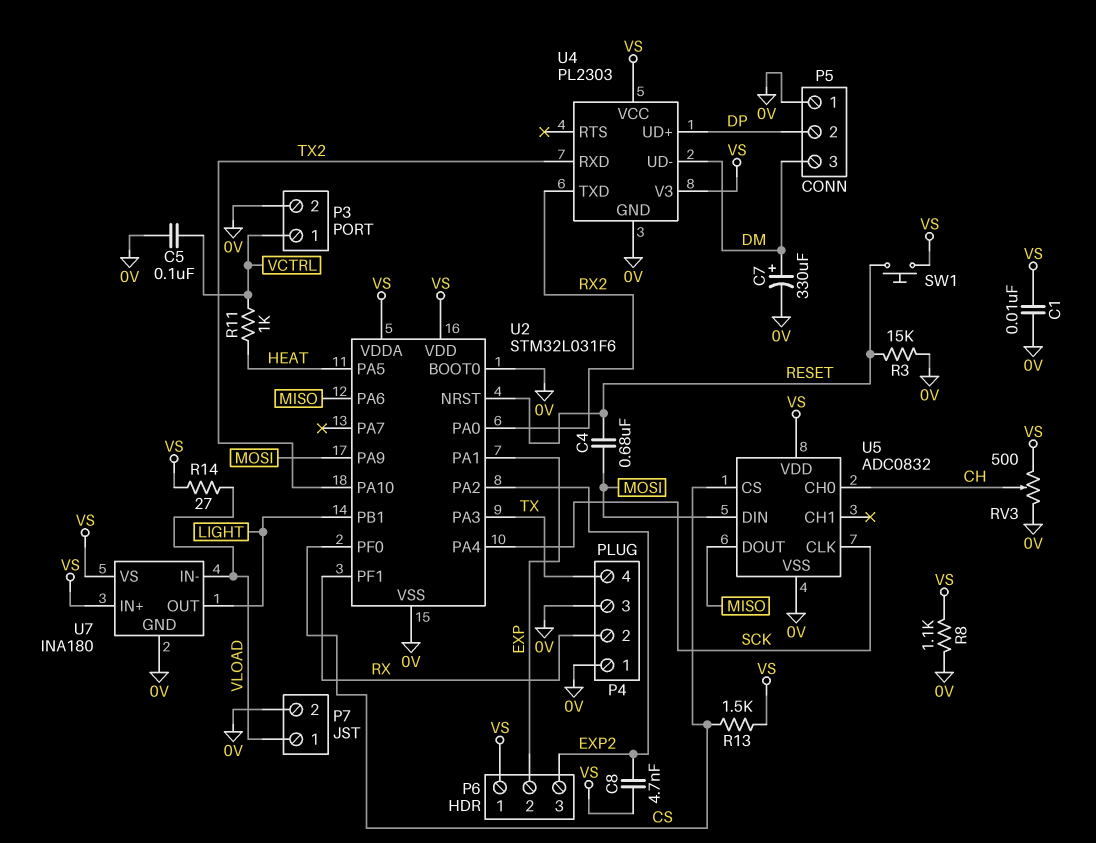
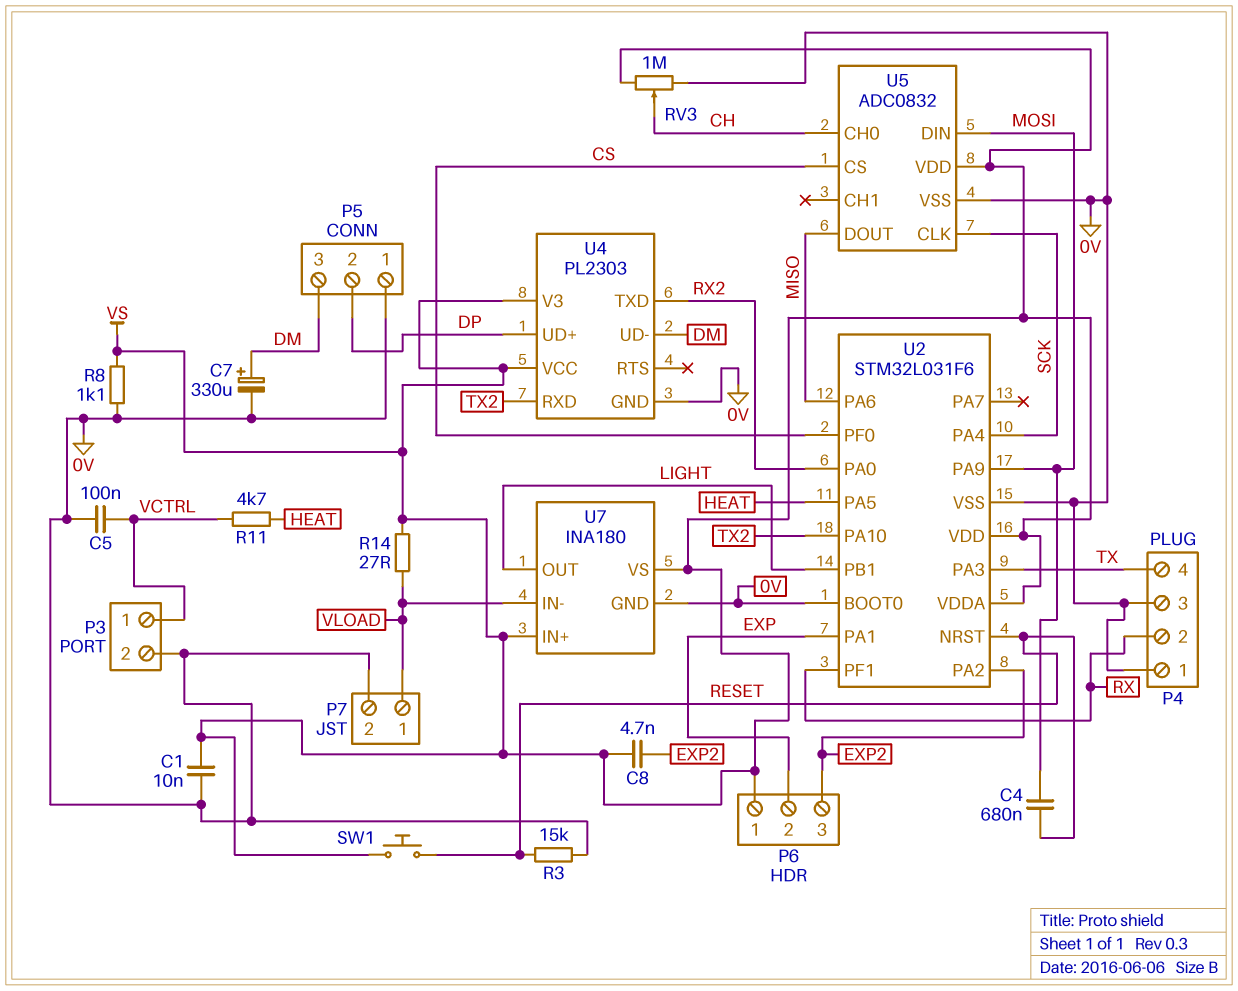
R11: 1k (HEAT, VCTRL) -> 4.7k (HEAT, VCTRL)
R13: 1.5k (CS, VS) -> none
RV3: 500 (0V, VS, wiper CH) -> 1M (0V, VS, wiper CH)

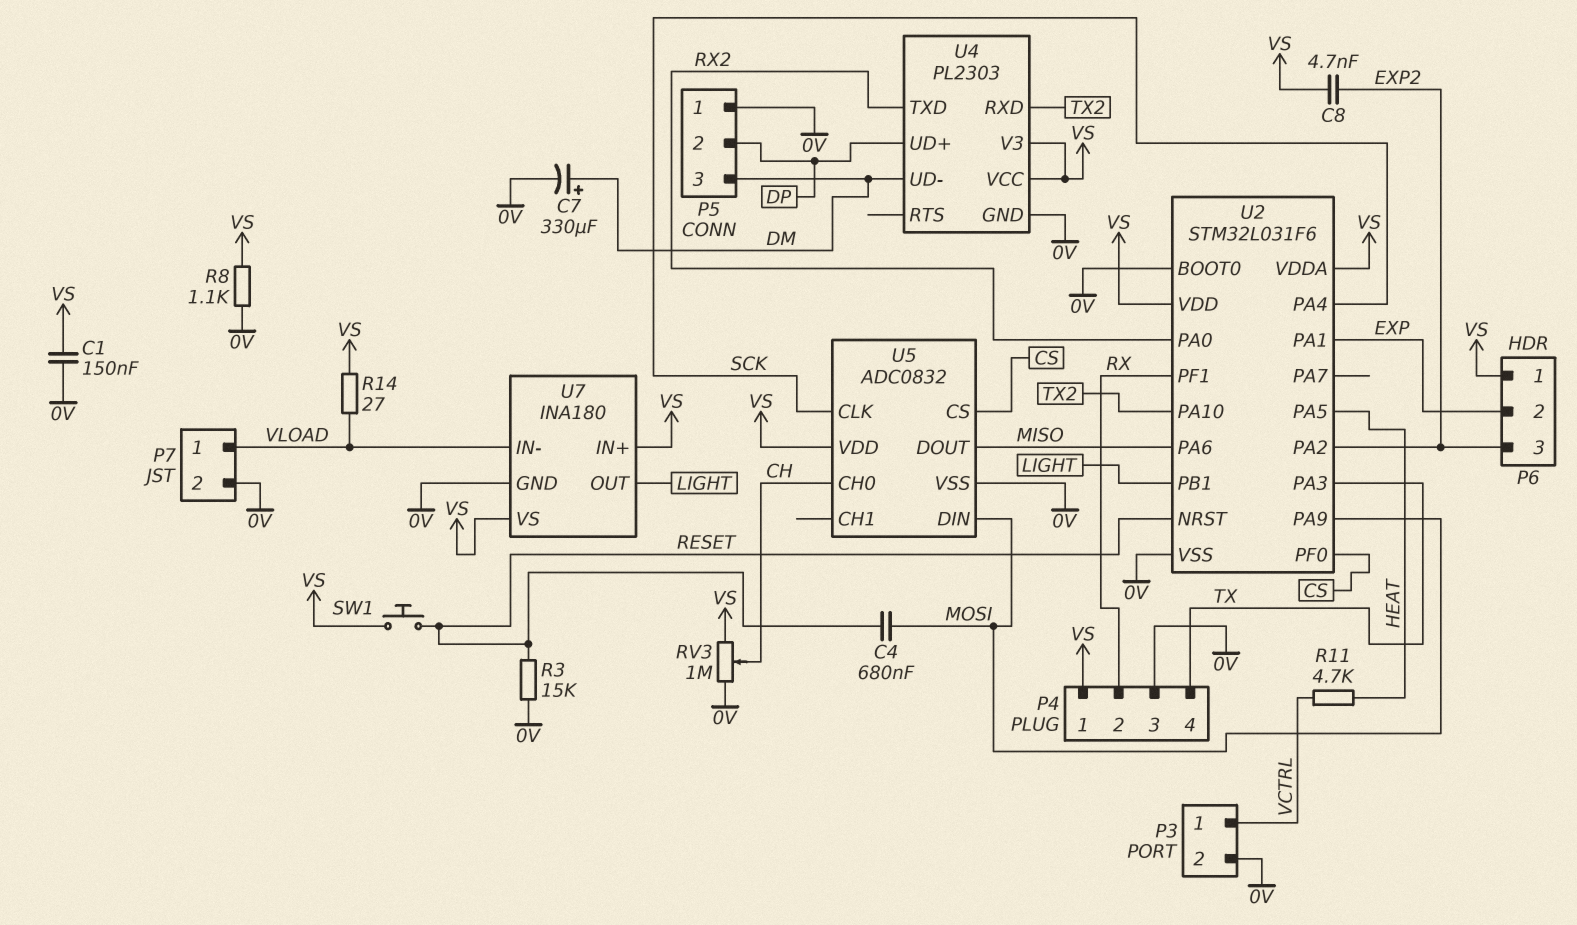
C1: 10nF (0V, VS) -> 150nF (0V, VS)
C5: 100nF (0V, VCTRL) -> none
P4 pin 1: 0V -> VS

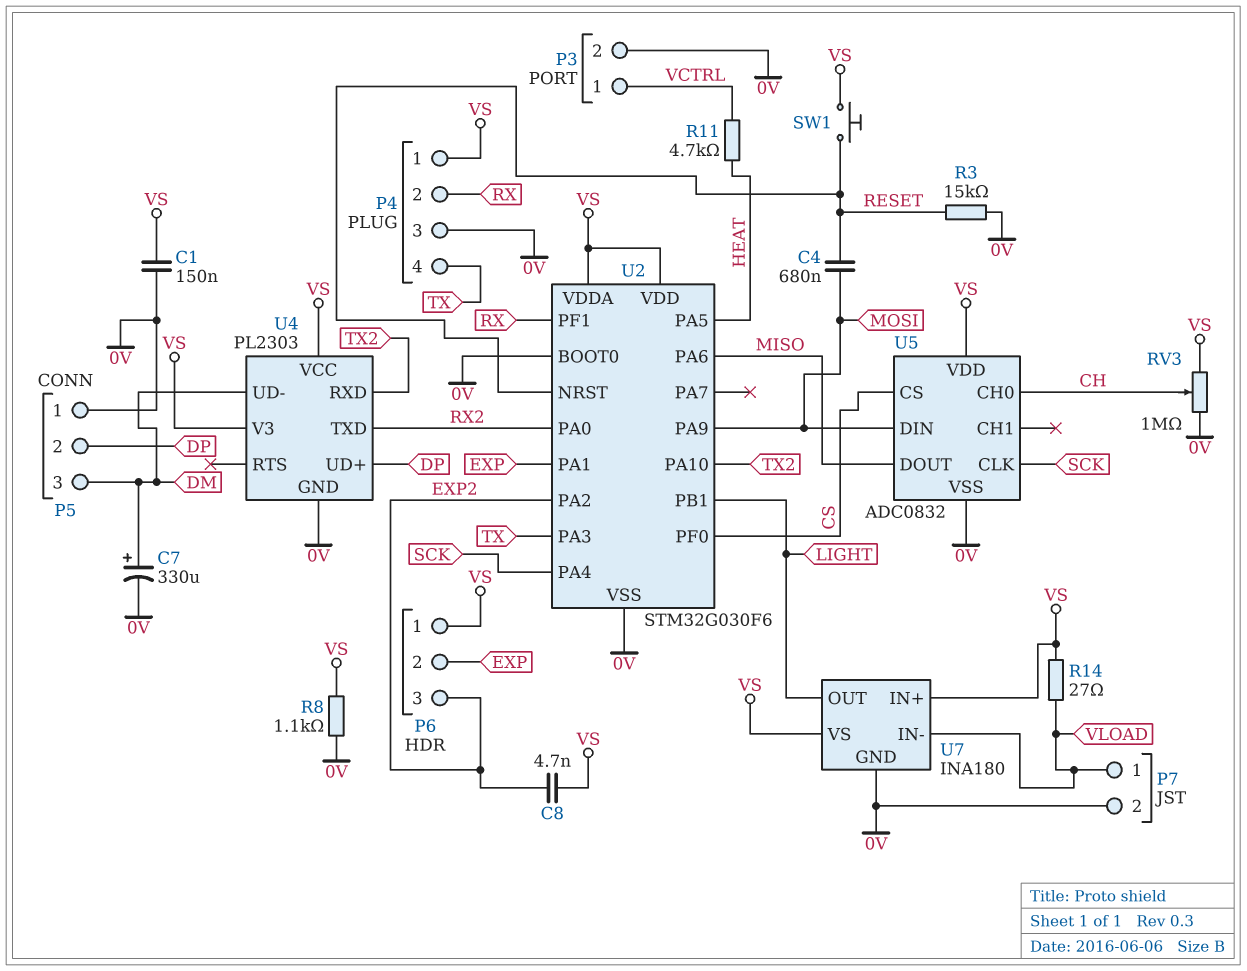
U2: STM32L031F6 -> STM32G030F6

